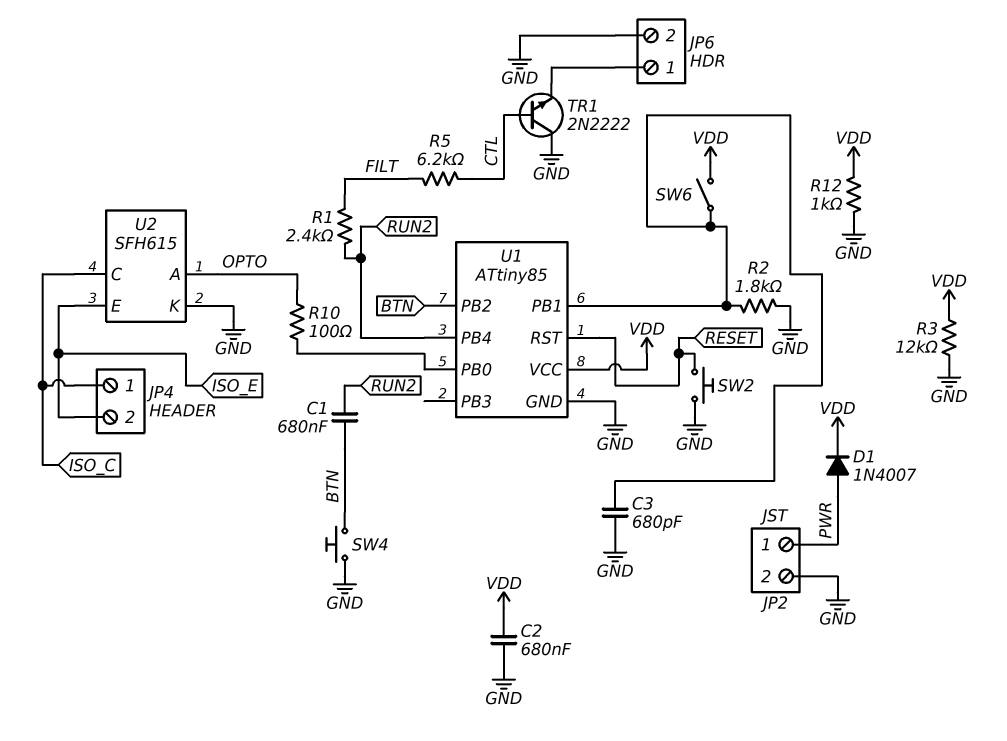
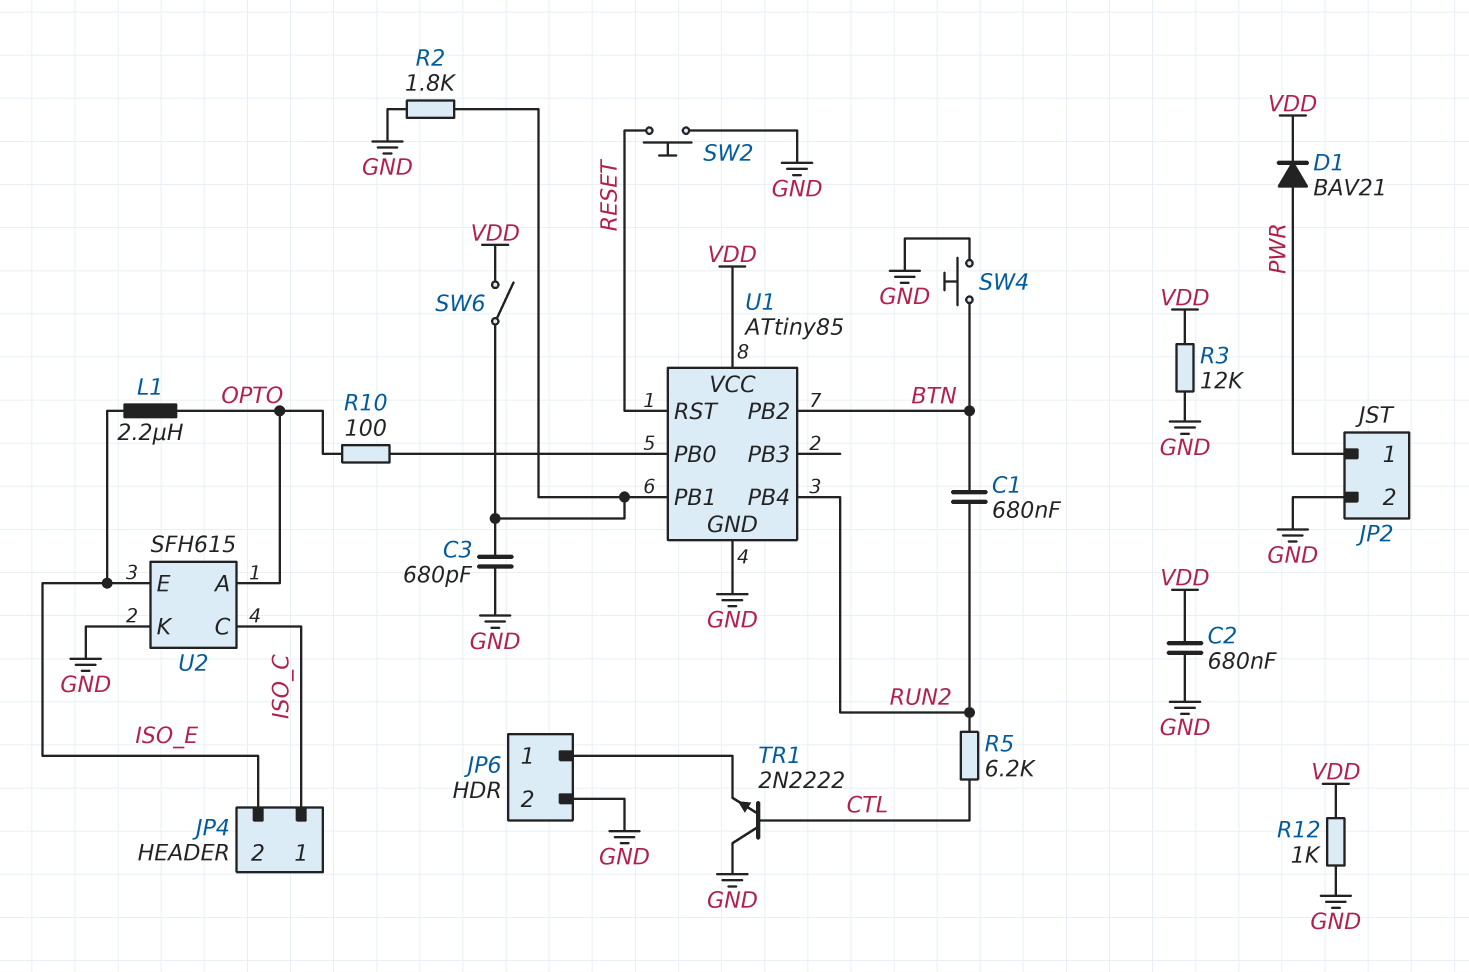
D1: diode 1N4007 (A PWR, K VDD) -> diode BAV21 (A PWR, K VDD)
L1: none -> 2.2uH (ISO_E, OPTO)
R1: 2.4k (FILT, RUN2) -> none
R5: 6.2k (CTL, FILT) -> 6.2k (CTL, RUN2)

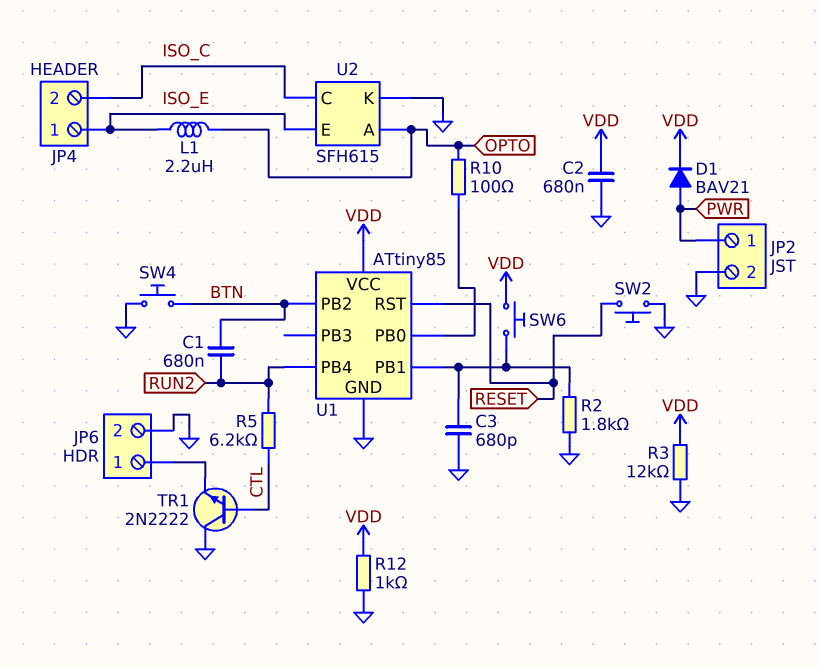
JP4 pin 1: ISO_C -> ISO_E
JP4 pin 2: ISO_E -> ISO_C
SW6: switch (U1/PB1, VDD) -> button (U1/PB1, VDD)

